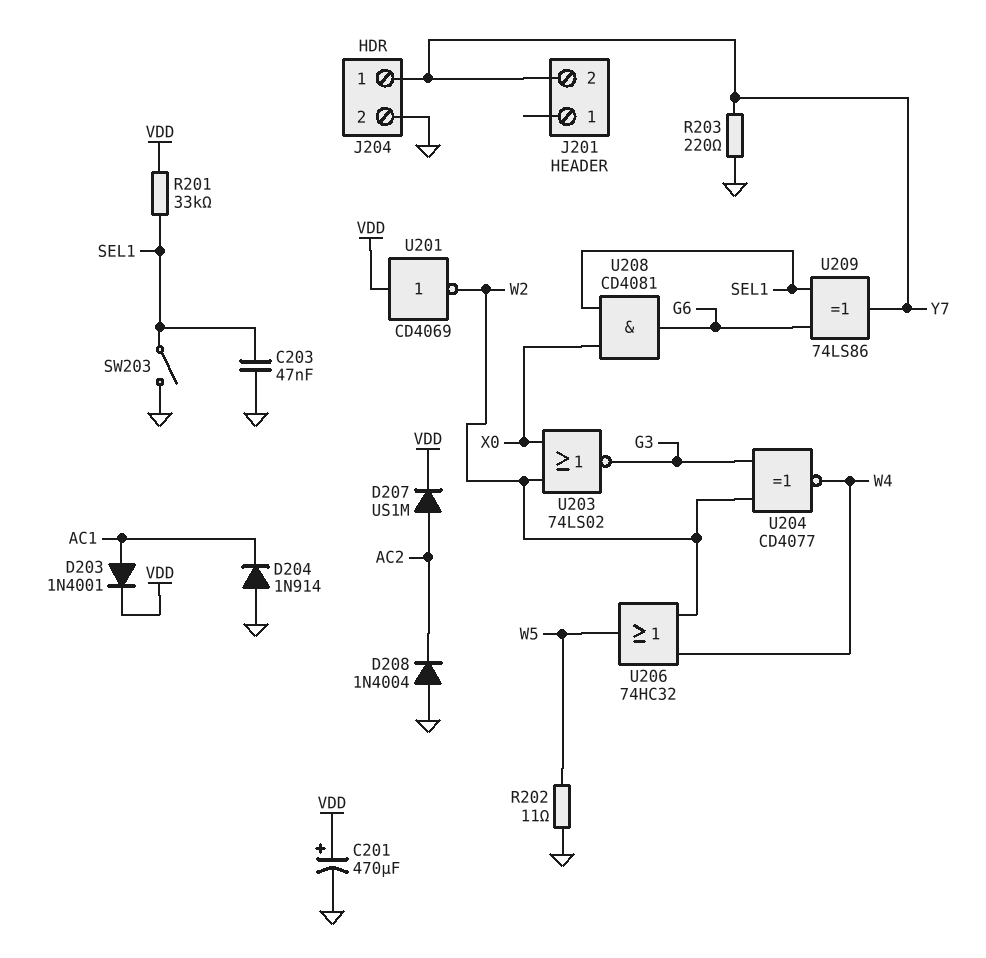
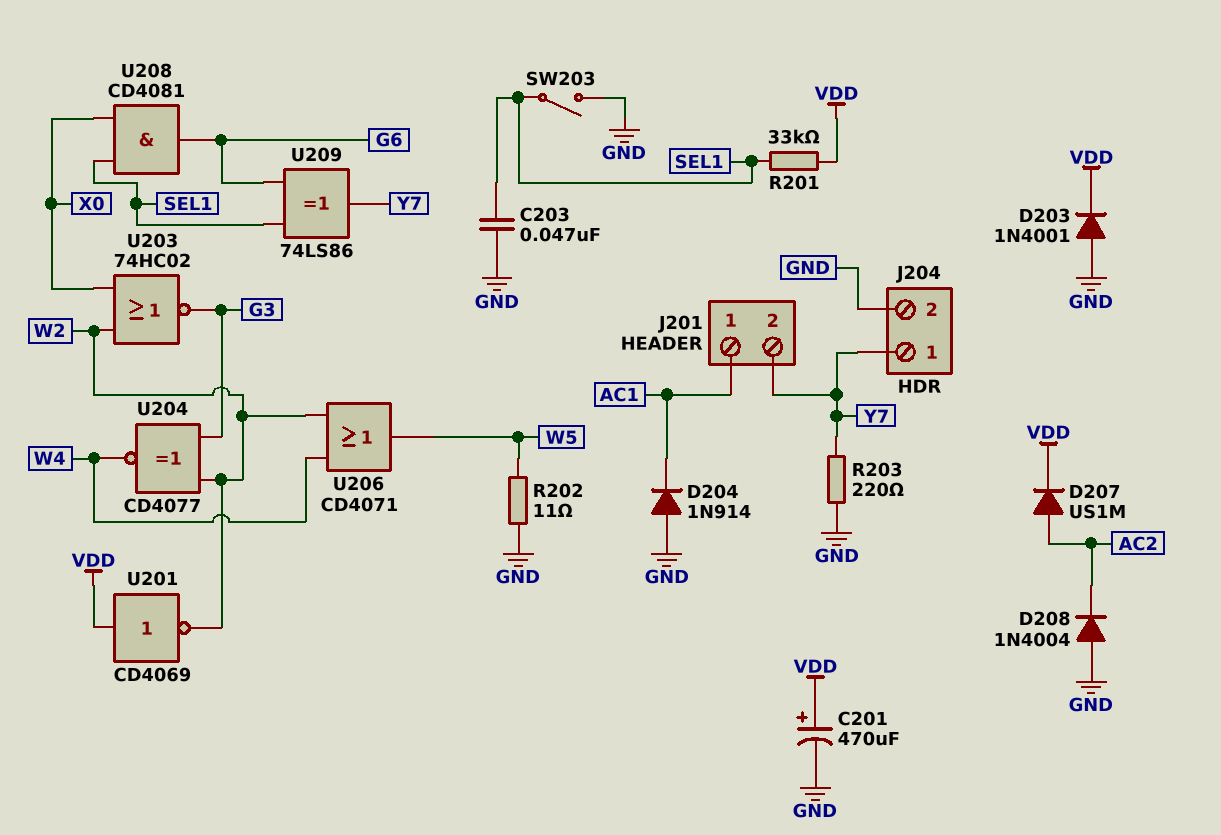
D203: diode 1N4001 (A AC1, K VDD) -> diode 1N4001 (A GND, K VDD)
J201 pin 1: none -> AC1
U203: NOR 74LS02 (in W2, in X0, out G3) -> NOR 74HC02 (in W2, in X0, out G3)
U206: OR 74HC32 (in W2, in W4, out W5) -> OR CD4071 (in W2, in W4, out W5)

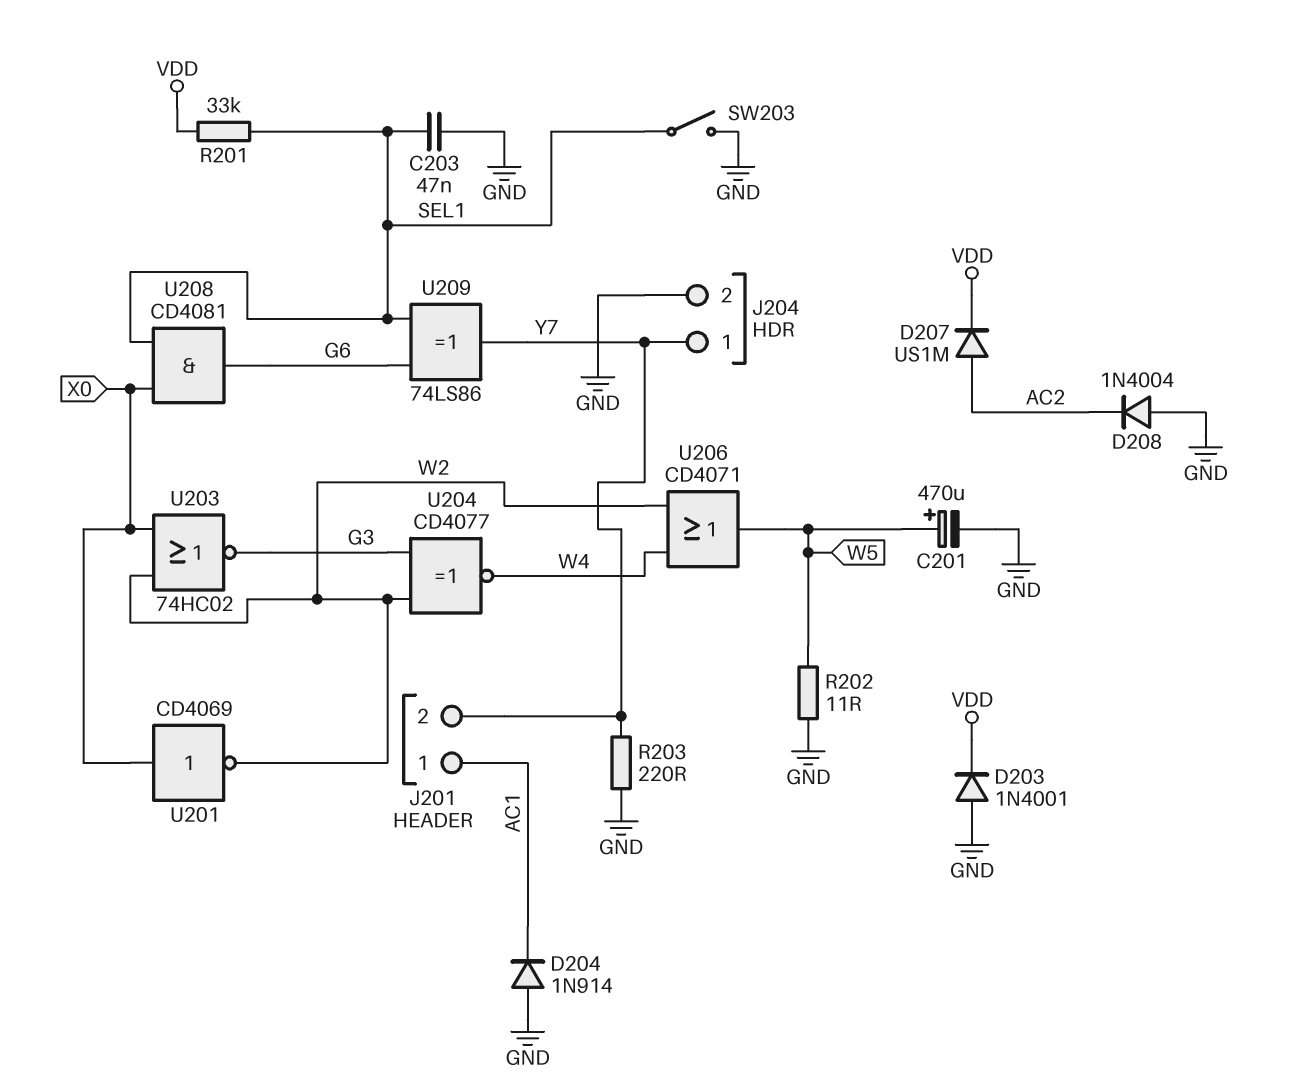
C201: 470uF (plus VDD, minus GND) -> 470uF (plus W5, minus GND)
U201: NOT CD4069 (in VDD, out W2) -> NOT CD4069 (in X0, out W2)

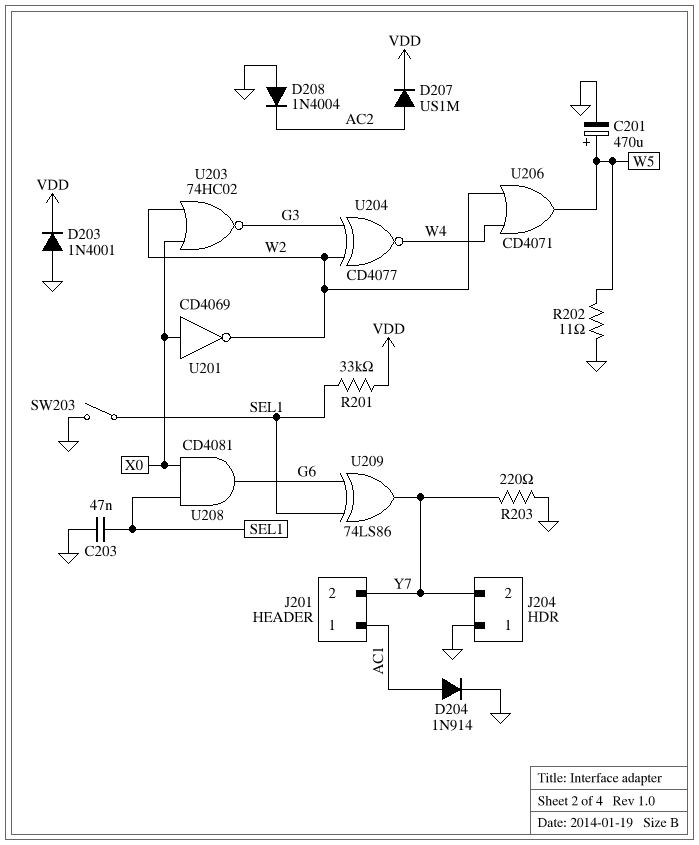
D204: diode 1N914 (A GND, K AC1) -> diode 1N914 (A AC1, K GND)
J204 pin 1: Y7 -> GND
J204 pin 2: GND -> Y7

